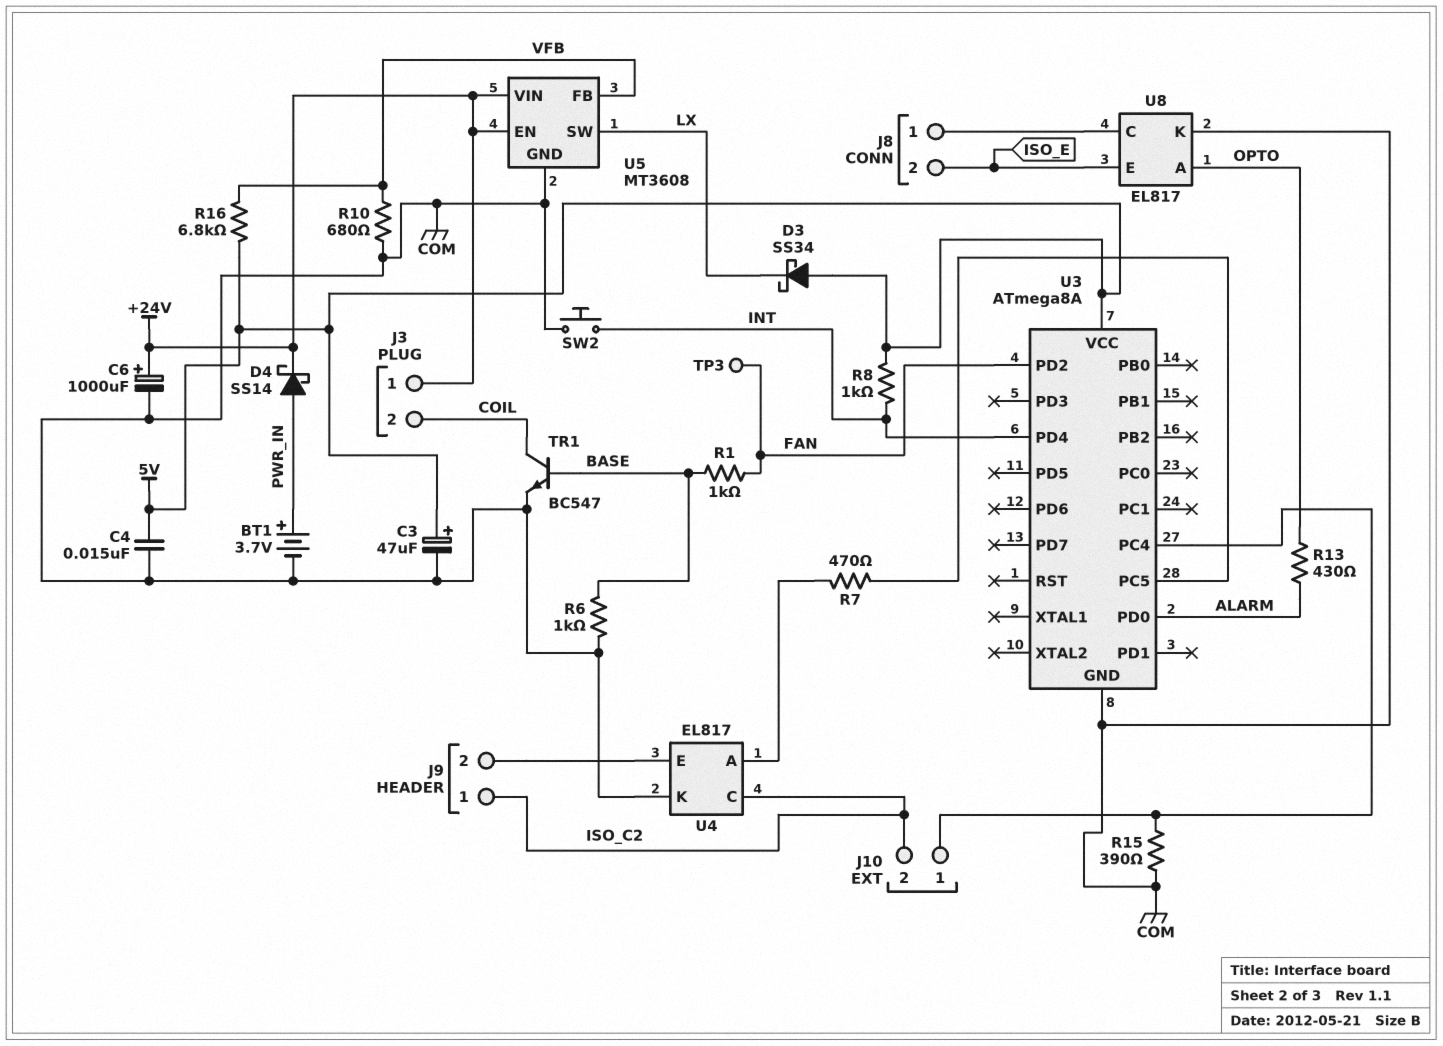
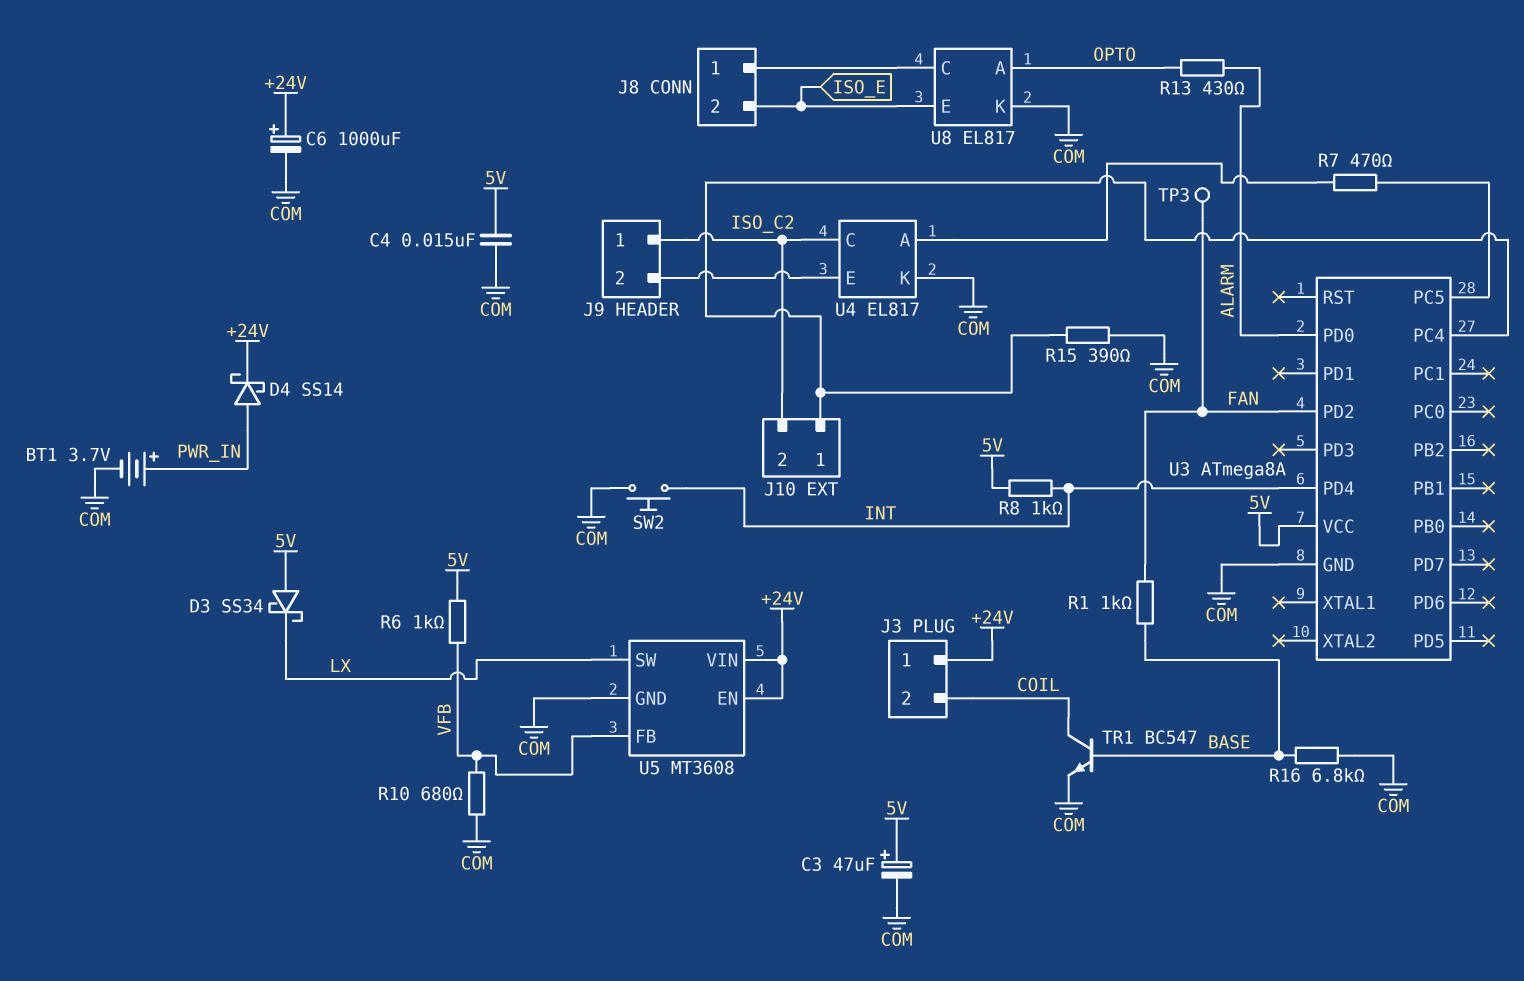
R6: 1k (BASE, COM) -> 1k (5V, VFB)
R16: 6.8k (5V, VFB) -> 6.8k (BASE, COM)

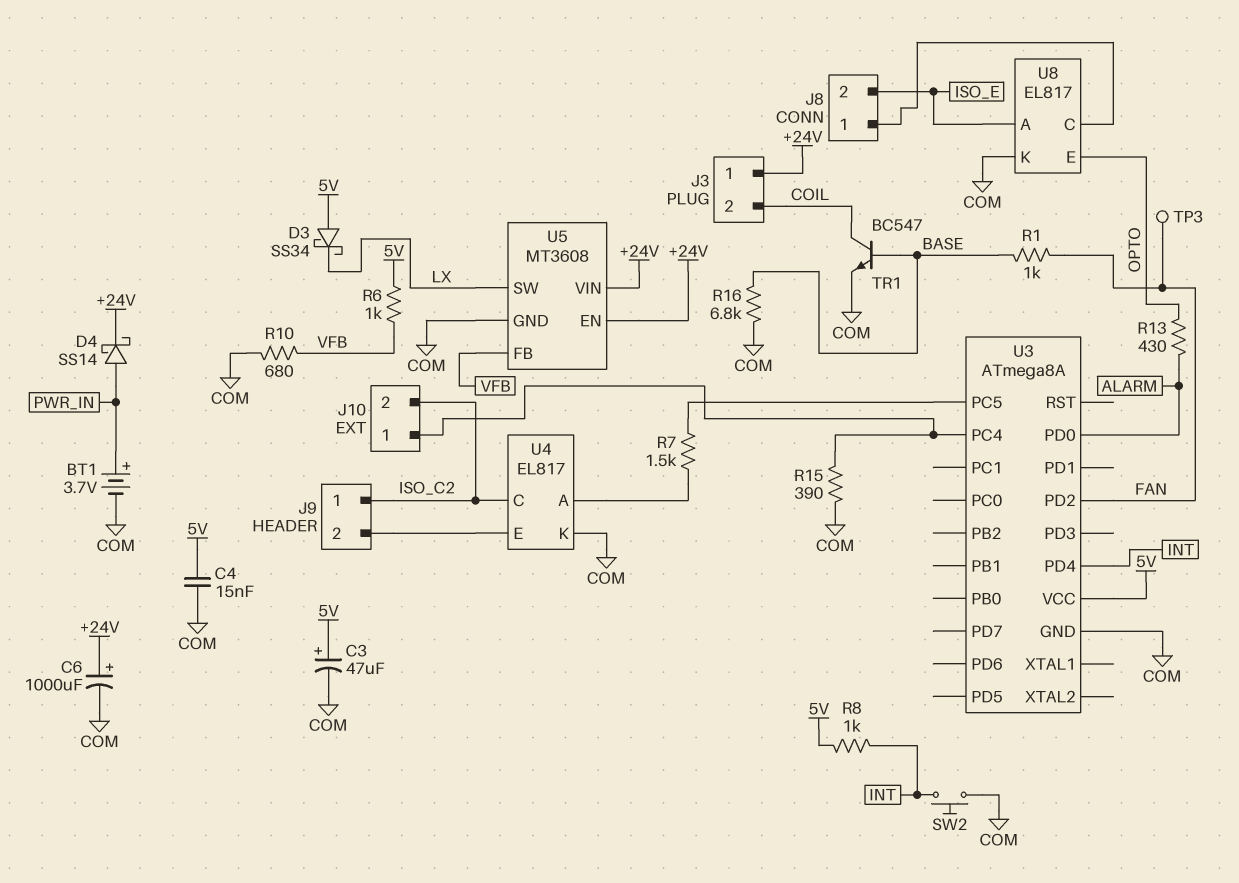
R7: 470 (U3/PC5, U4/A) -> 1.5k (U3/PC5, U4/A)
U8 pin A: OPTO -> ISO_E
U8 pin E: ISO_E -> OPTO

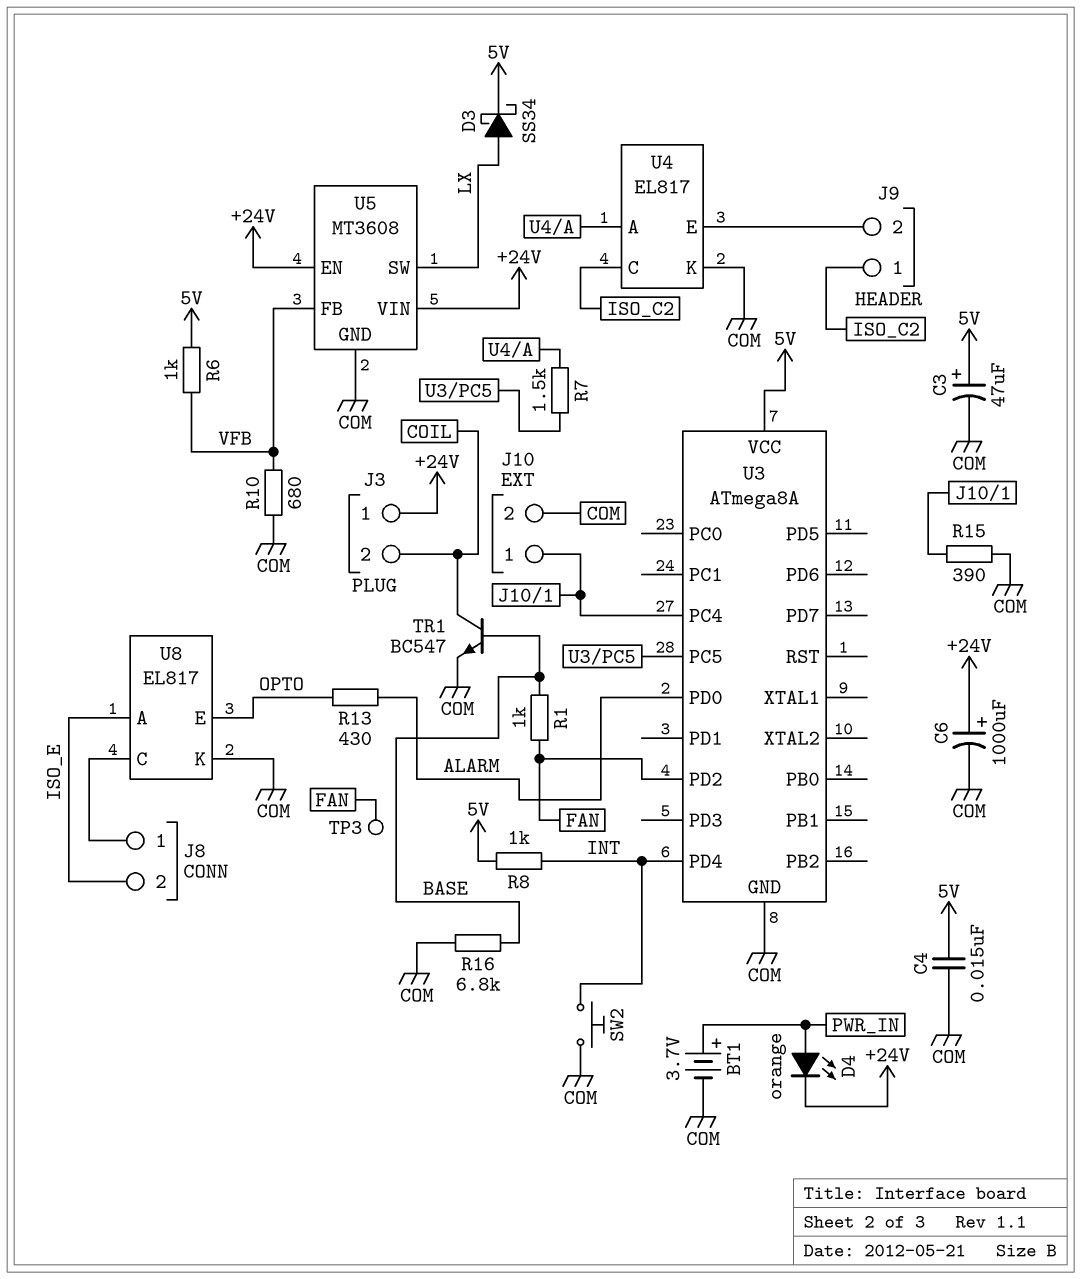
D3: schottky SS34 (A 5V, K LX) -> schottky SS34 (A LX, K 5V)
D4: schottky SS14 (A PWR_IN, K +24V) -> LED orange (A PWR_IN, K +24V)
J10 pin 2: ISO_C2 -> COM

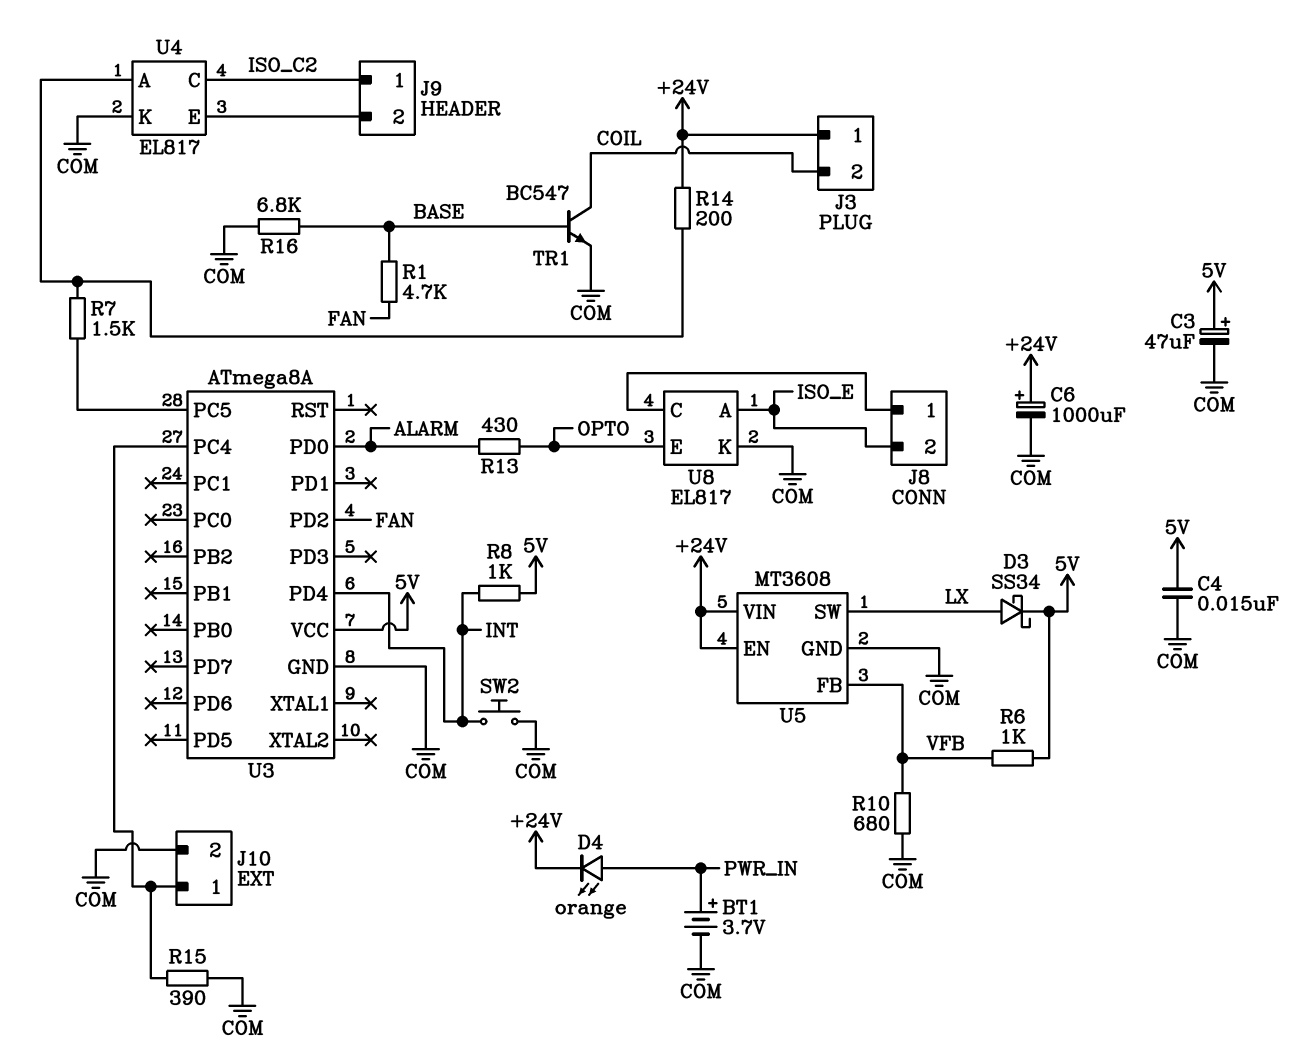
R1: 1k (BASE, FAN) -> 4.7k (BASE, FAN)
R14: none -> 200 (+24V, U4/A)
TP3: test point (FAN) -> none

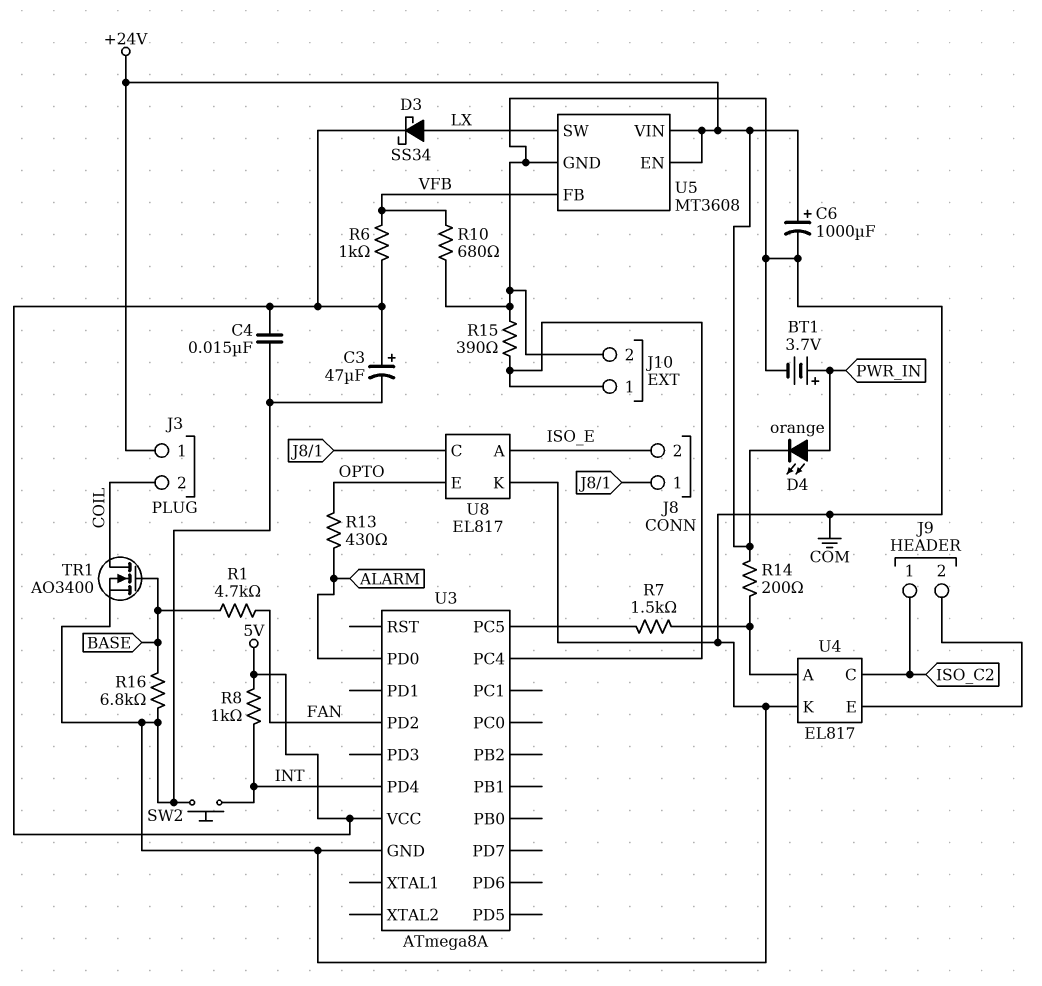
TR1: NPN BC547 (B BASE, C COIL, E COM) -> NMOS AO3400 (G BASE, D COIL, S COM)

